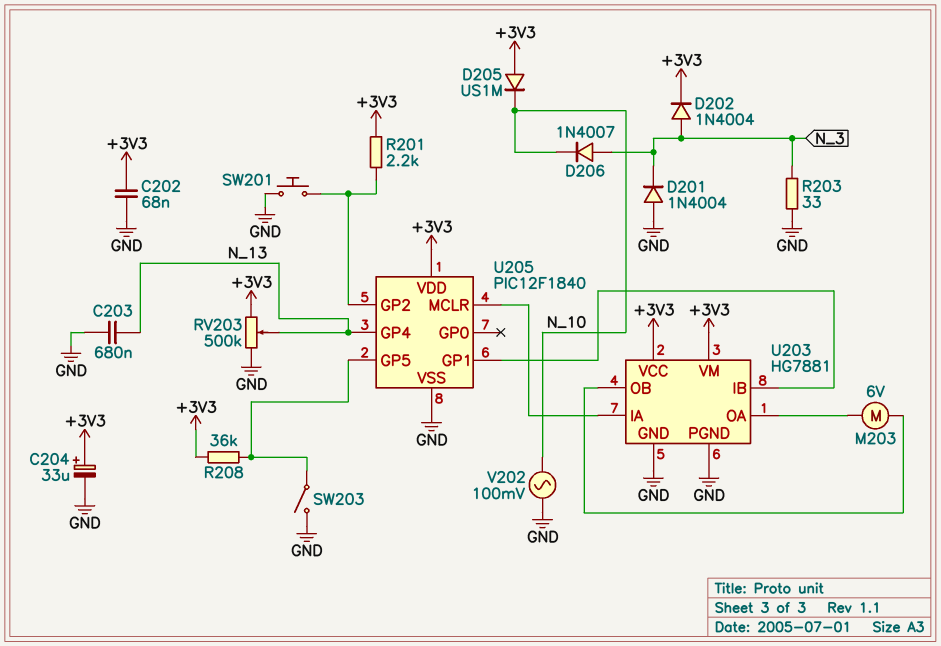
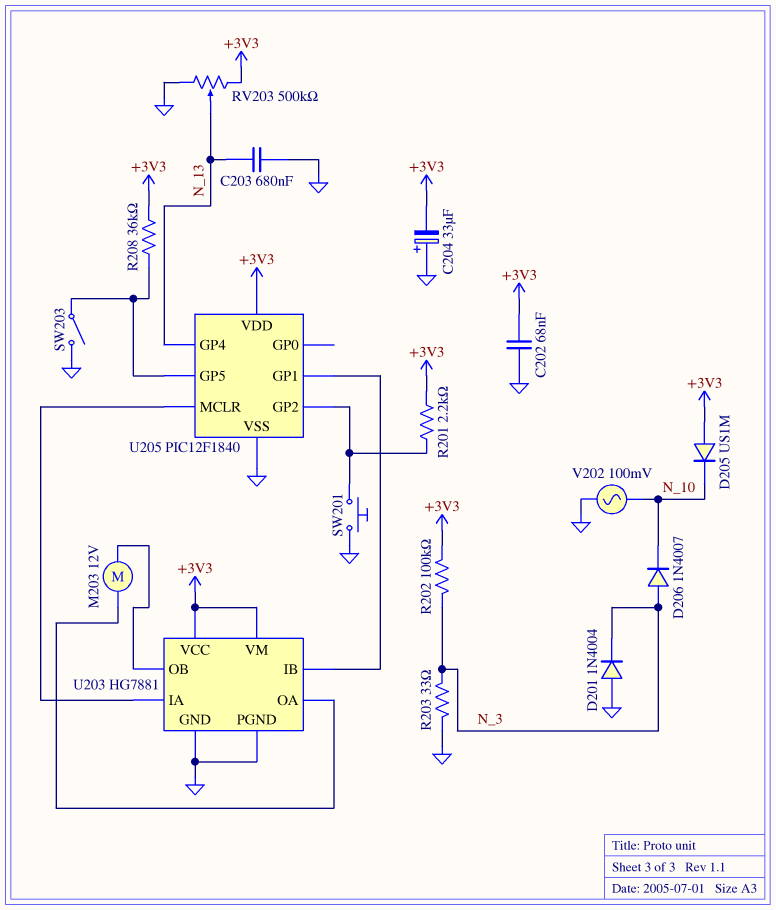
C204: 33uF (plus +3V3, minus GND) -> 33uF (plus GND, minus +3V3)
D202: diode 1N4004 (A N_3, K +3V3) -> none
M203: motor 6V (U203/OA, U203/OB) -> motor 12V (U203/OA, U203/OB)
R202: none -> 100k (+3V3, N_3)

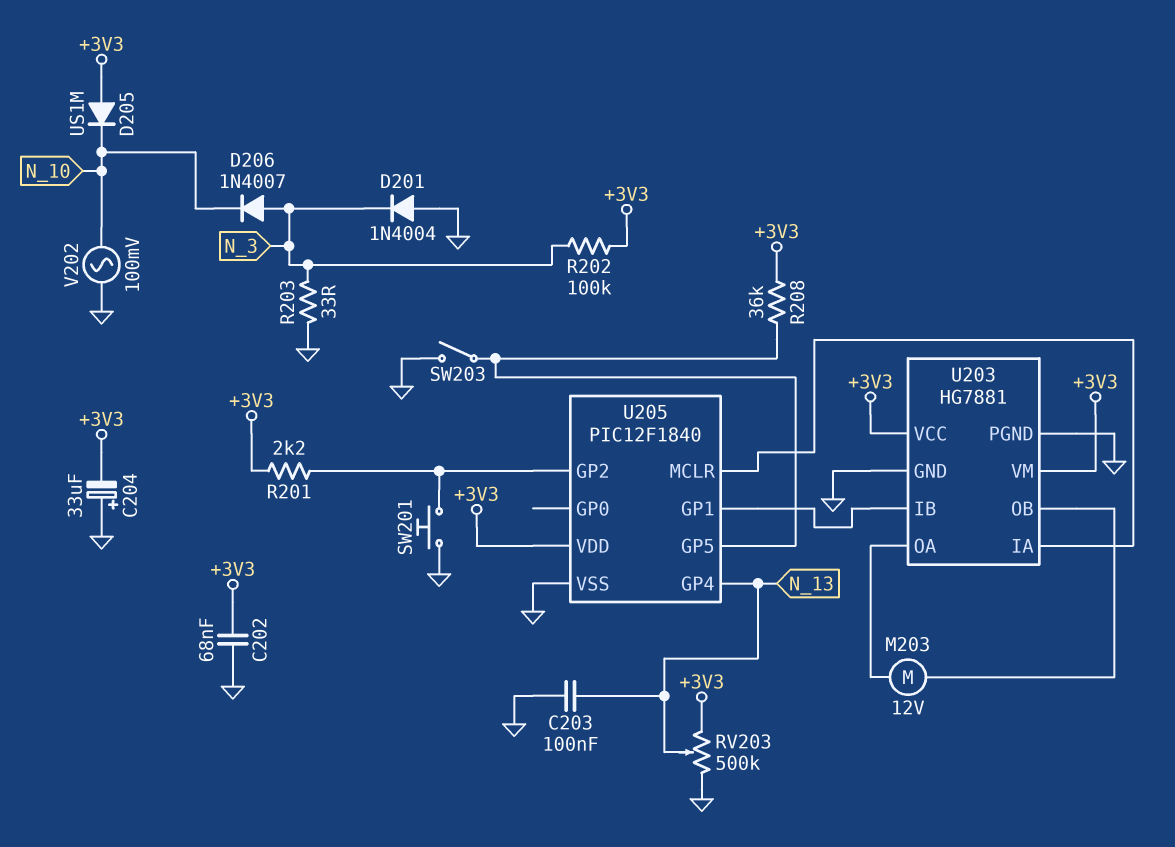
C203: 680nF (GND, N_13) -> 100nF (GND, N_13)

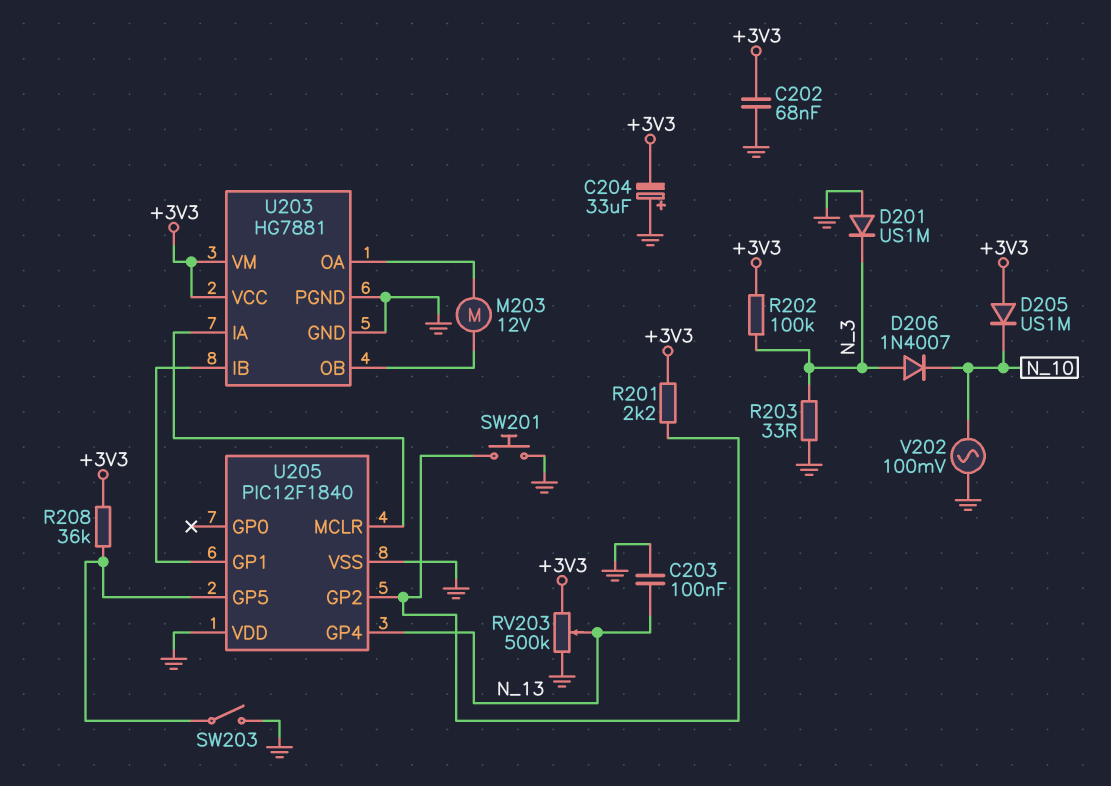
D201: diode 1N4004 (A GND, K N_3) -> diode US1M (A GND, K N_3)
U205 pin VDD: +3V3 -> GND

